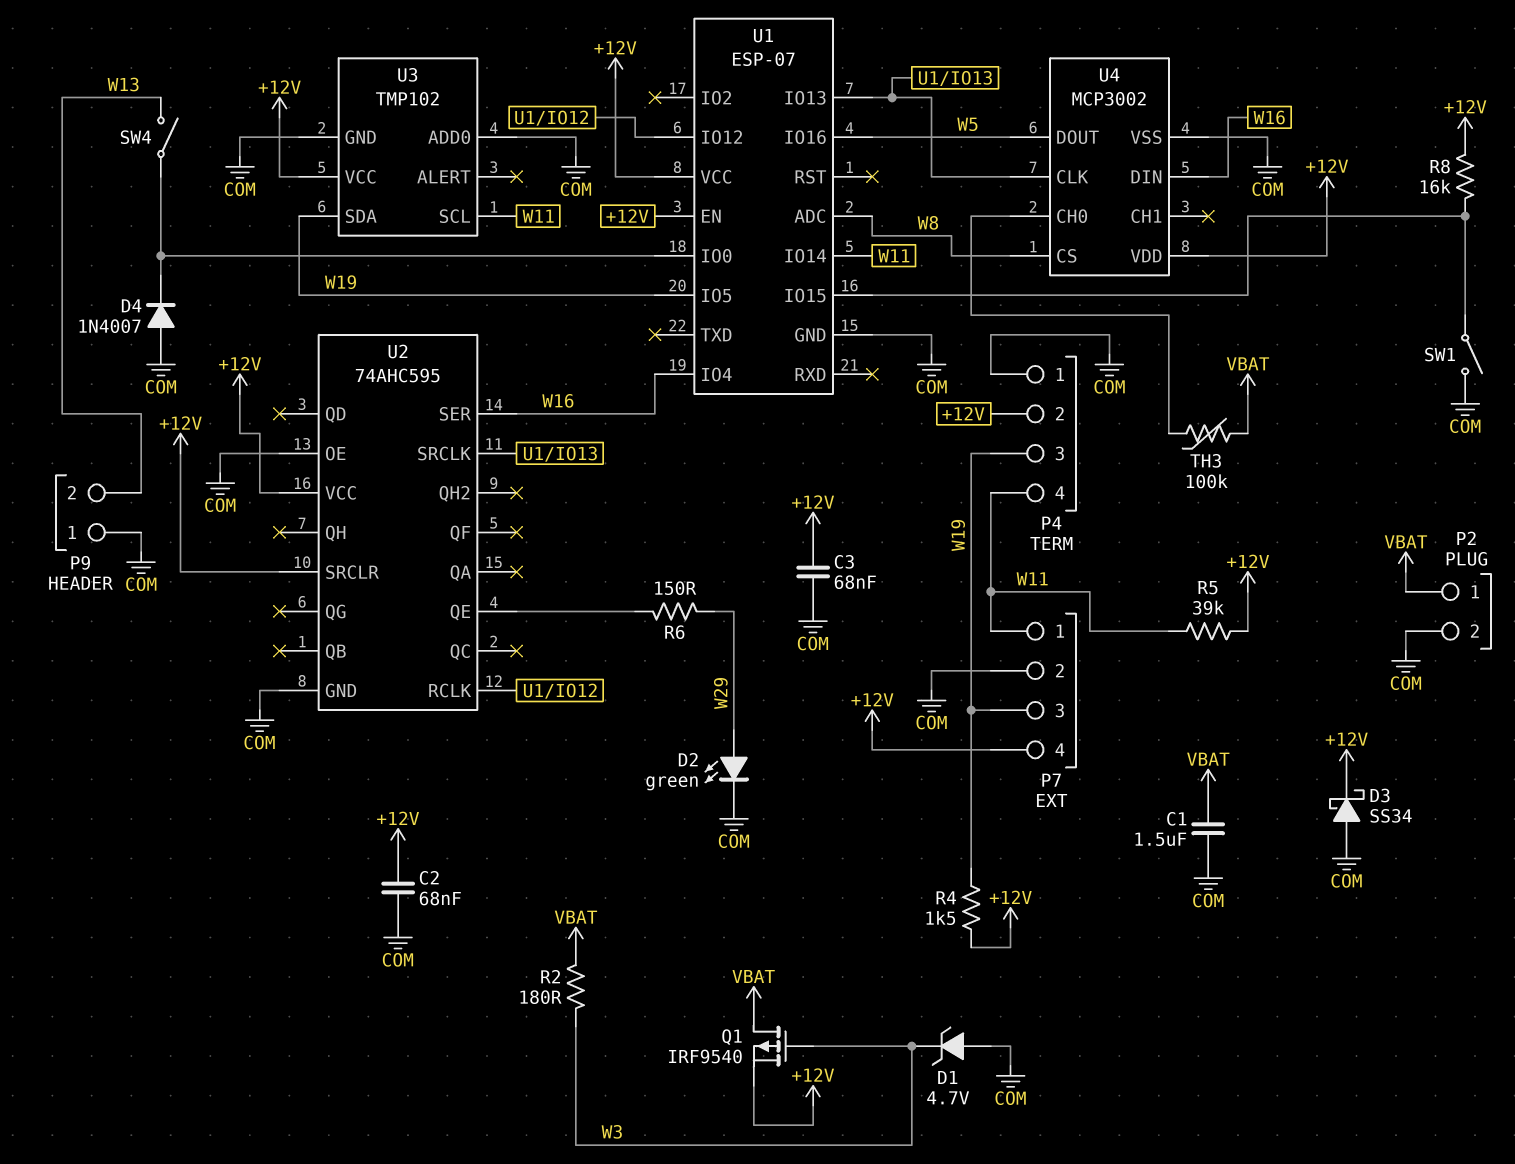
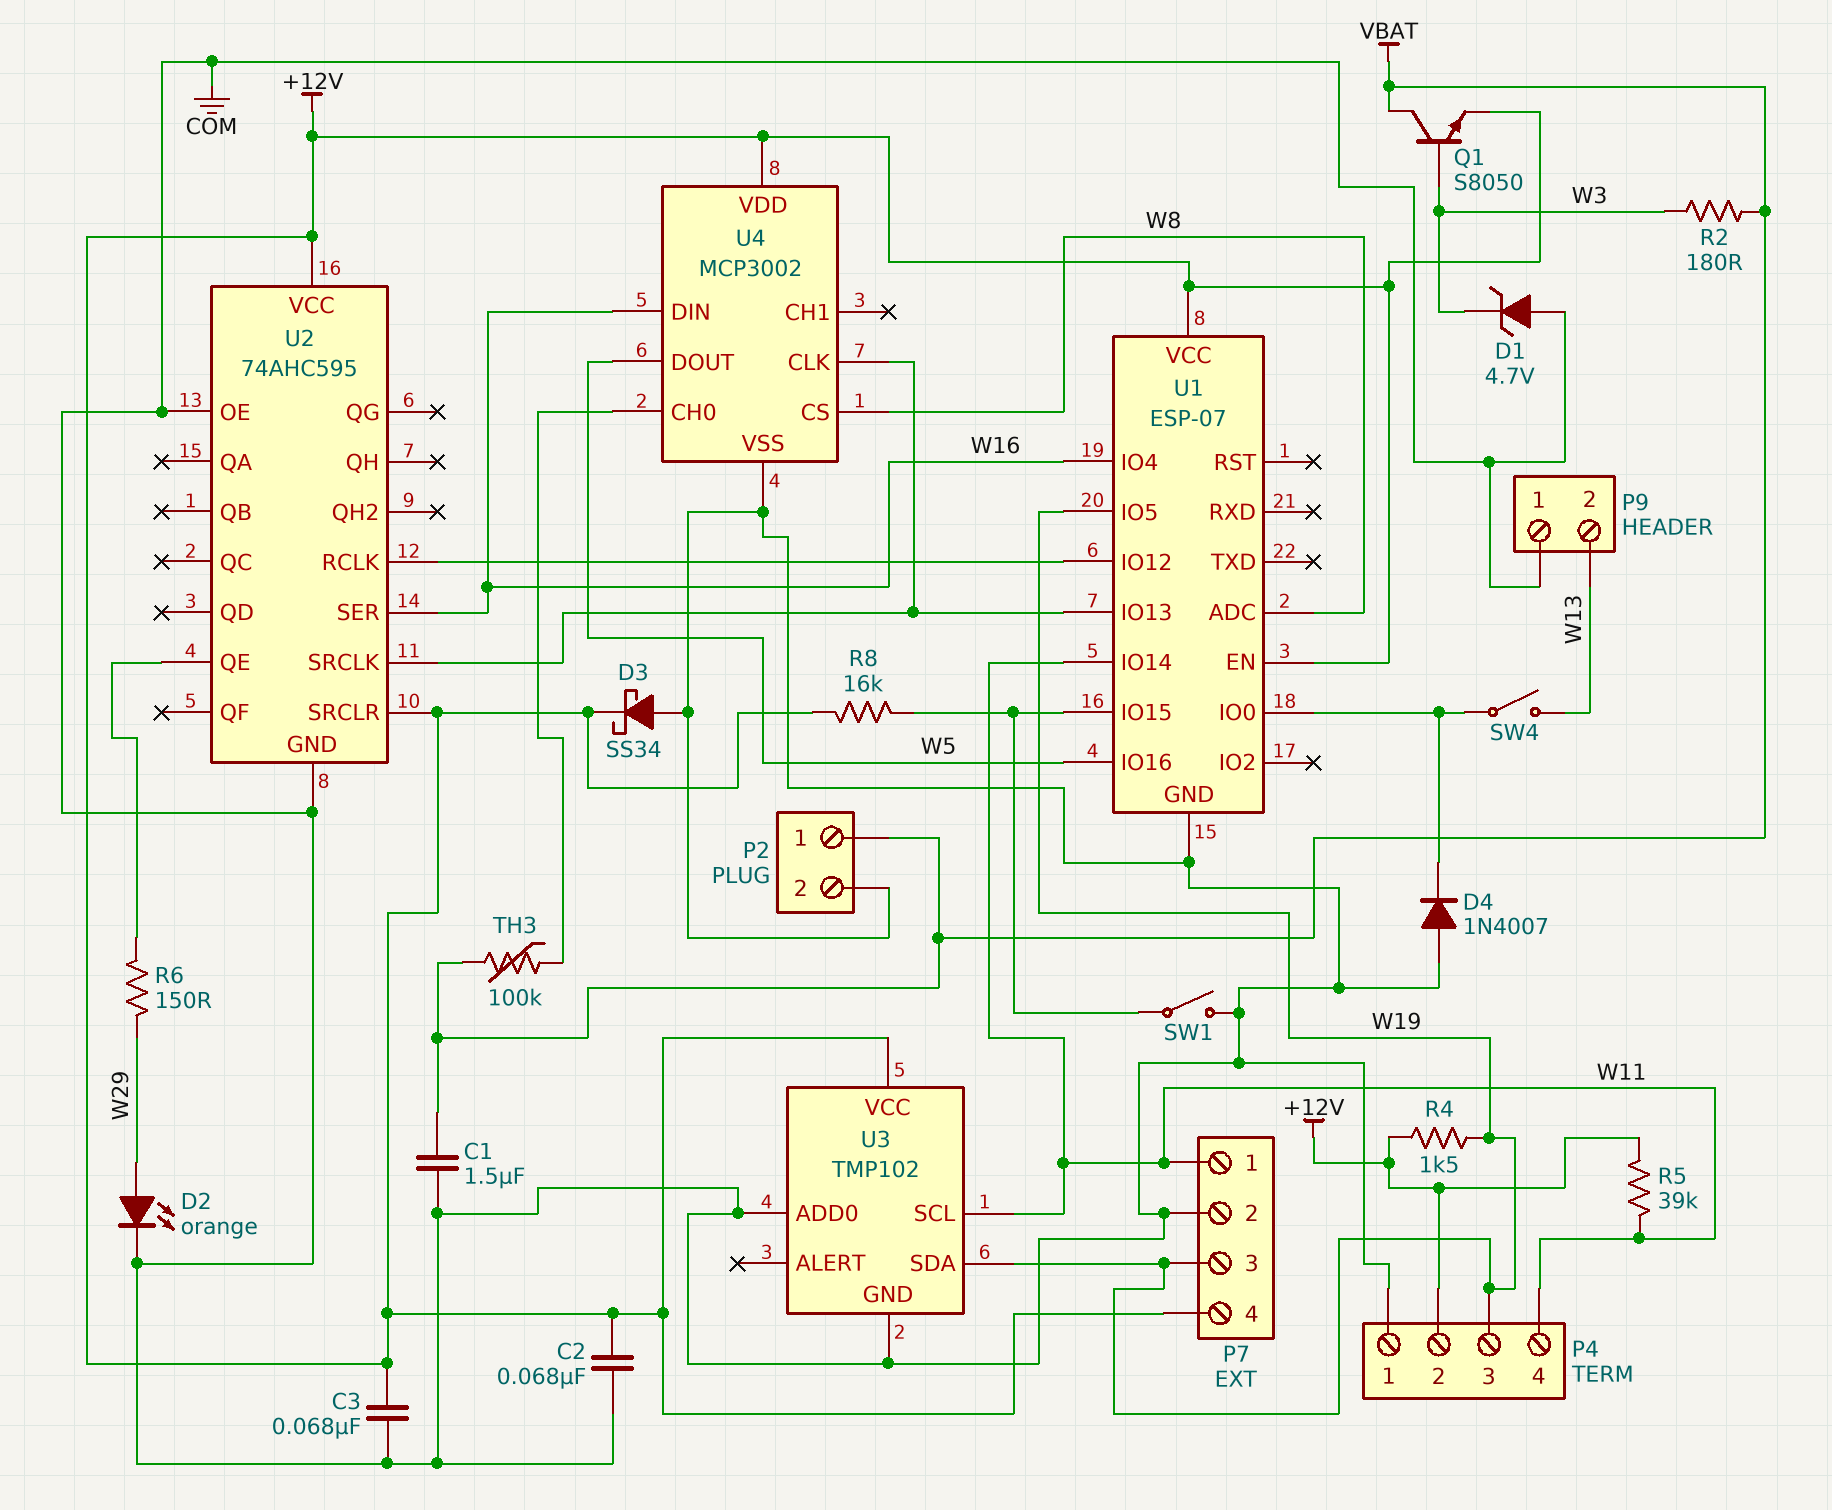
D2: LED green (A W29, K COM) -> LED orange (A W29, K COM)
Q1: PMOS IRF9540 (G W3, D VBAT, S +12V) -> NPN S8050 (B W3, C VBAT, E +12V)

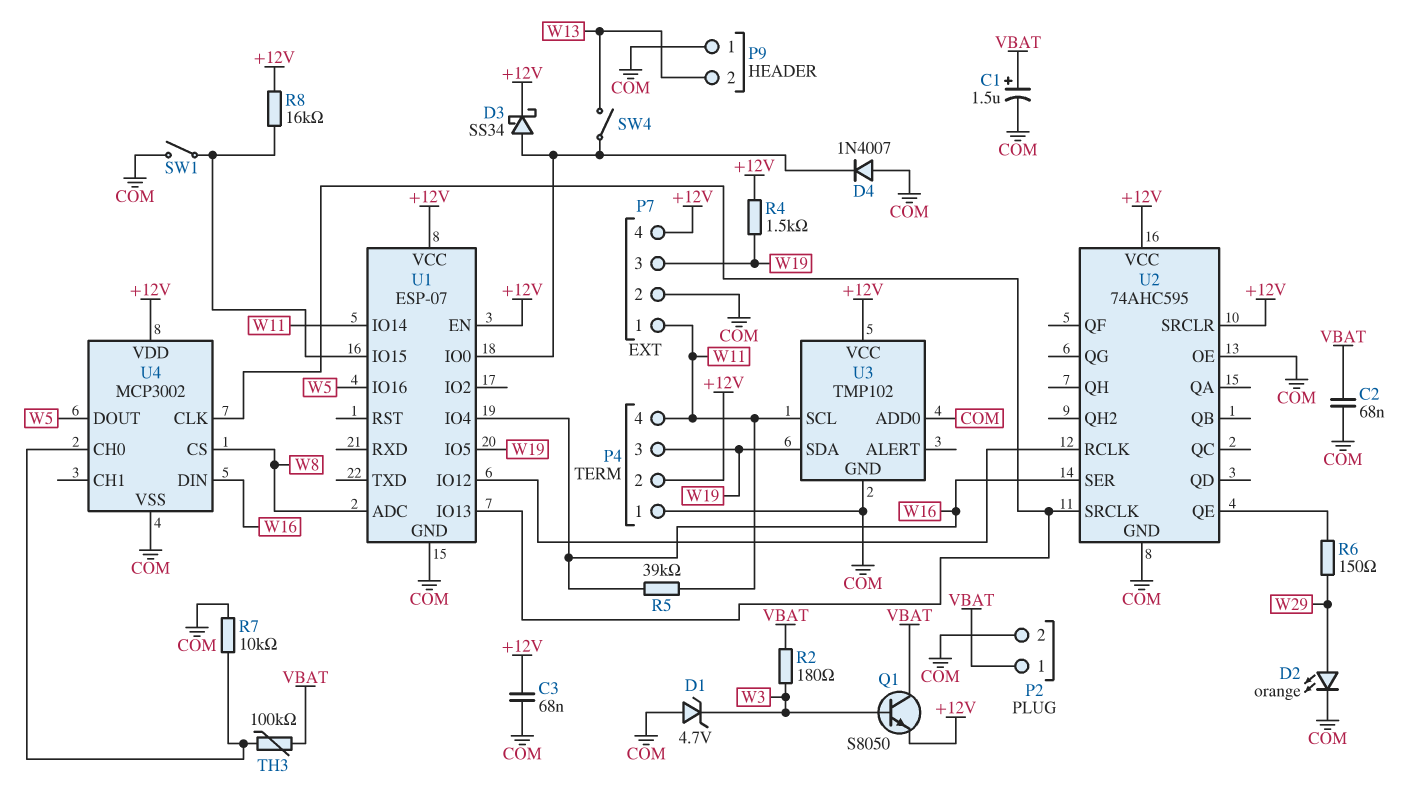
C1: 1.5uF (COM, VBAT) -> 1.5uF (plus VBAT, minus COM)
C2: 68nF (+12V, COM) -> 68nF (COM, VBAT)
D3: schottky SS34 (A COM, K +12V) -> schottky SS34 (A U1/IO0, K +12V)
R5: 39k (+12V, W11) -> 39k (W11, W16)
R7: none -> 10k (COM, U4/CH0)

